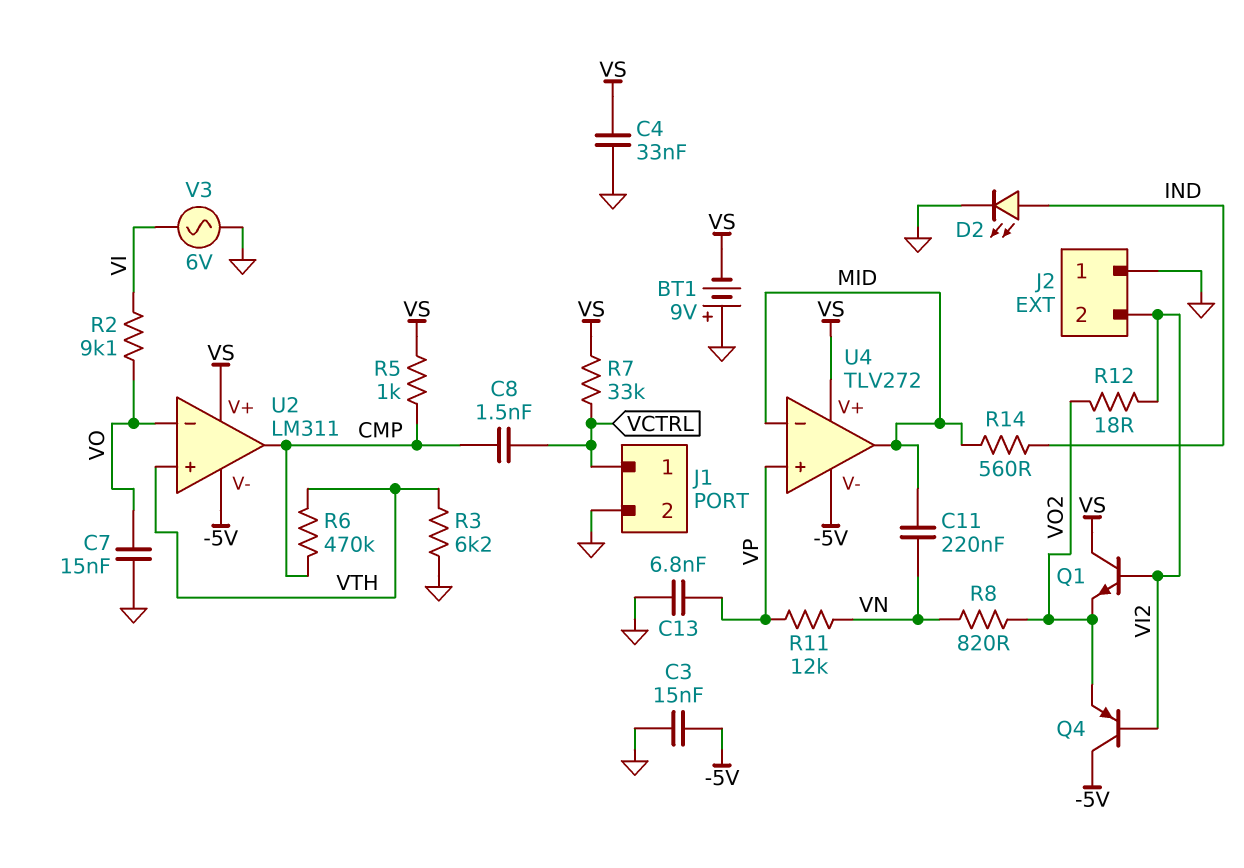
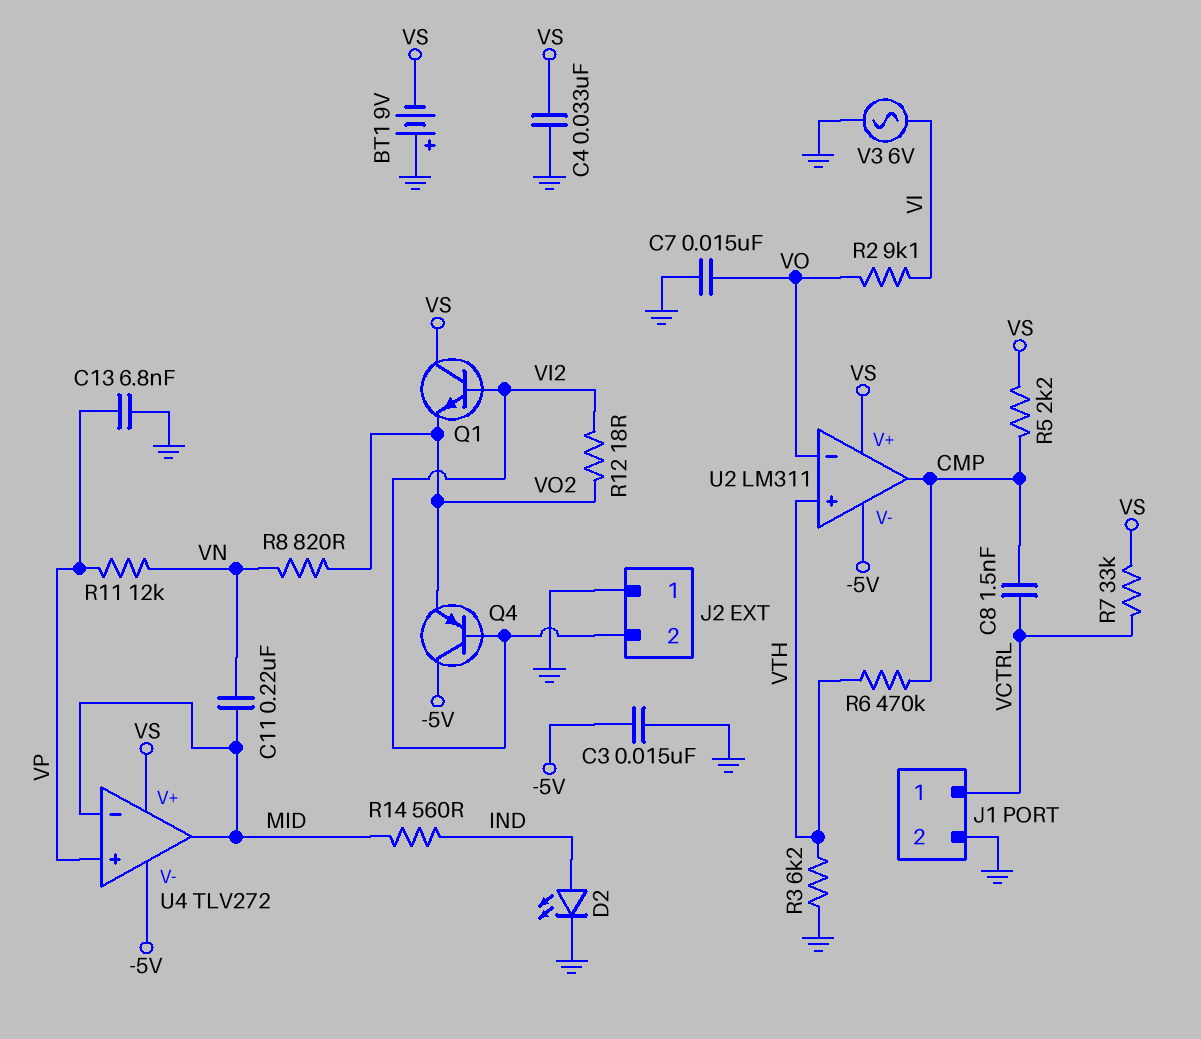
R5: 1k (CMP, VS) -> 2.2k (CMP, VS)

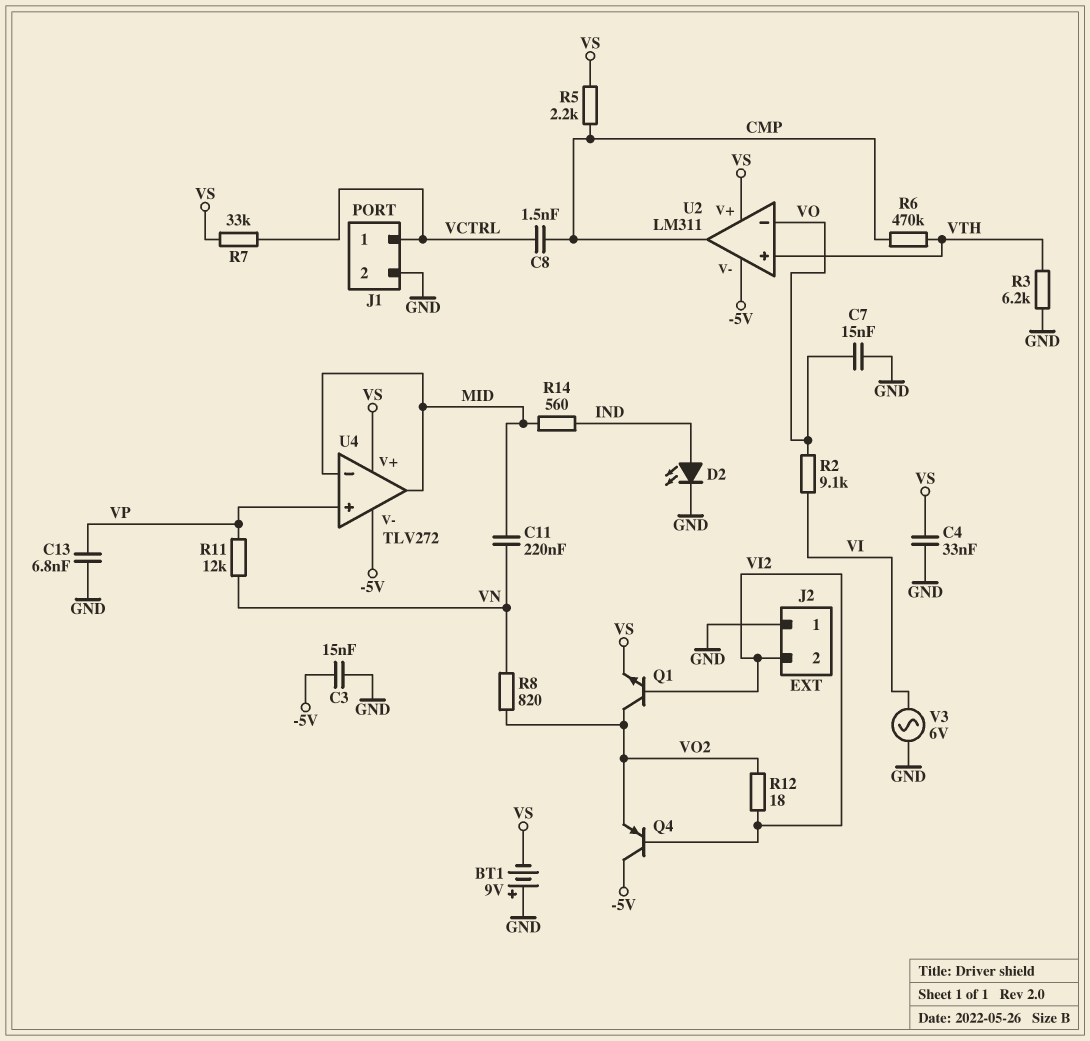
Q1: NPN (B VI2, C VS, E VO2) -> NPN (B VI2, C VO2, E VS)

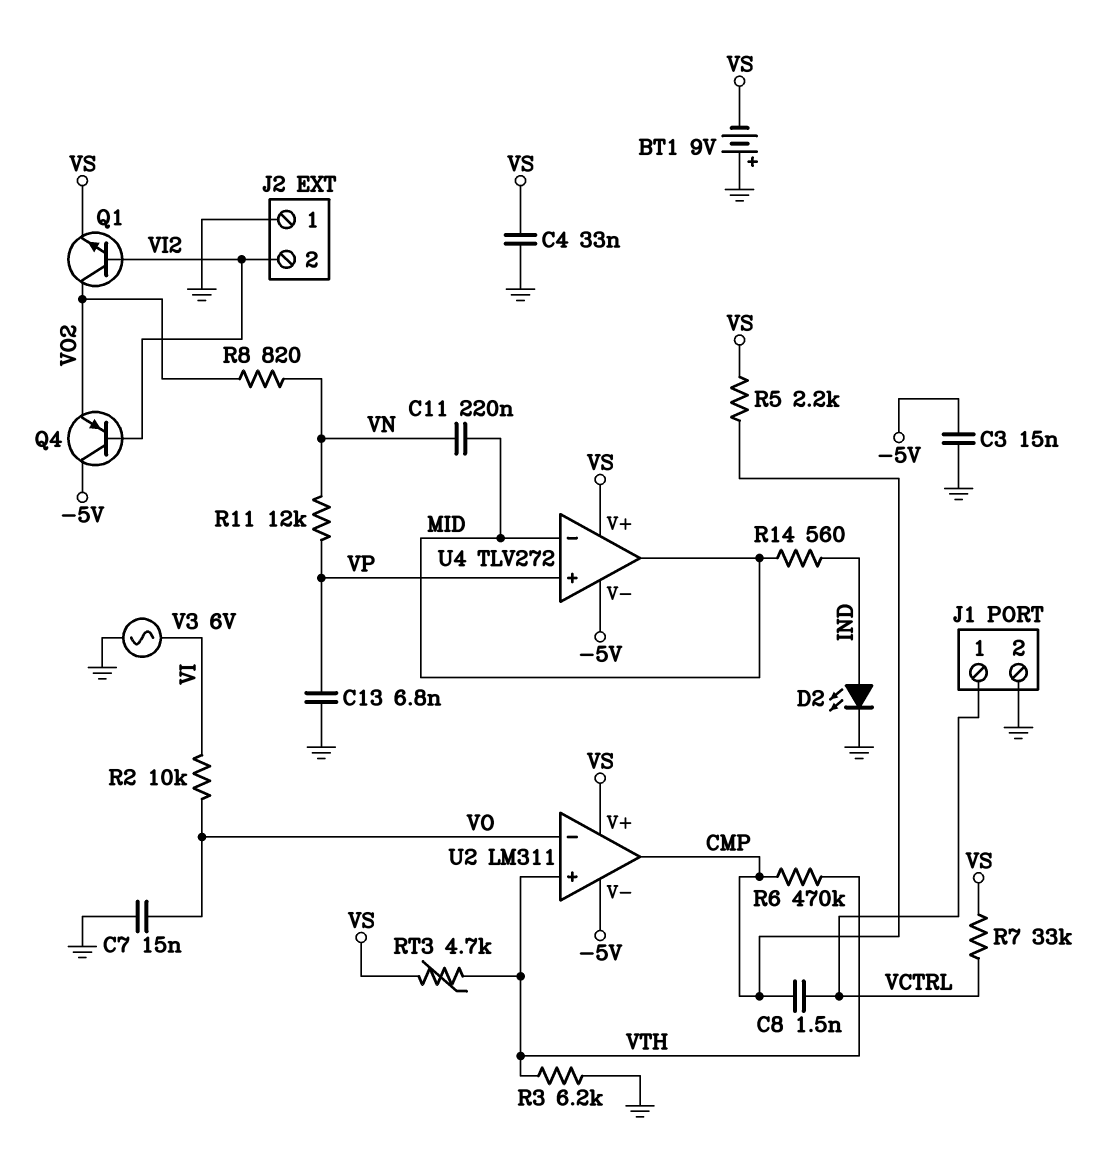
R2: 9.1k (VI, VO) -> 10k (VI, VO)
R12: 18 (VI2, VO2) -> none
RT3: none -> 4.7k (VS, VTH)

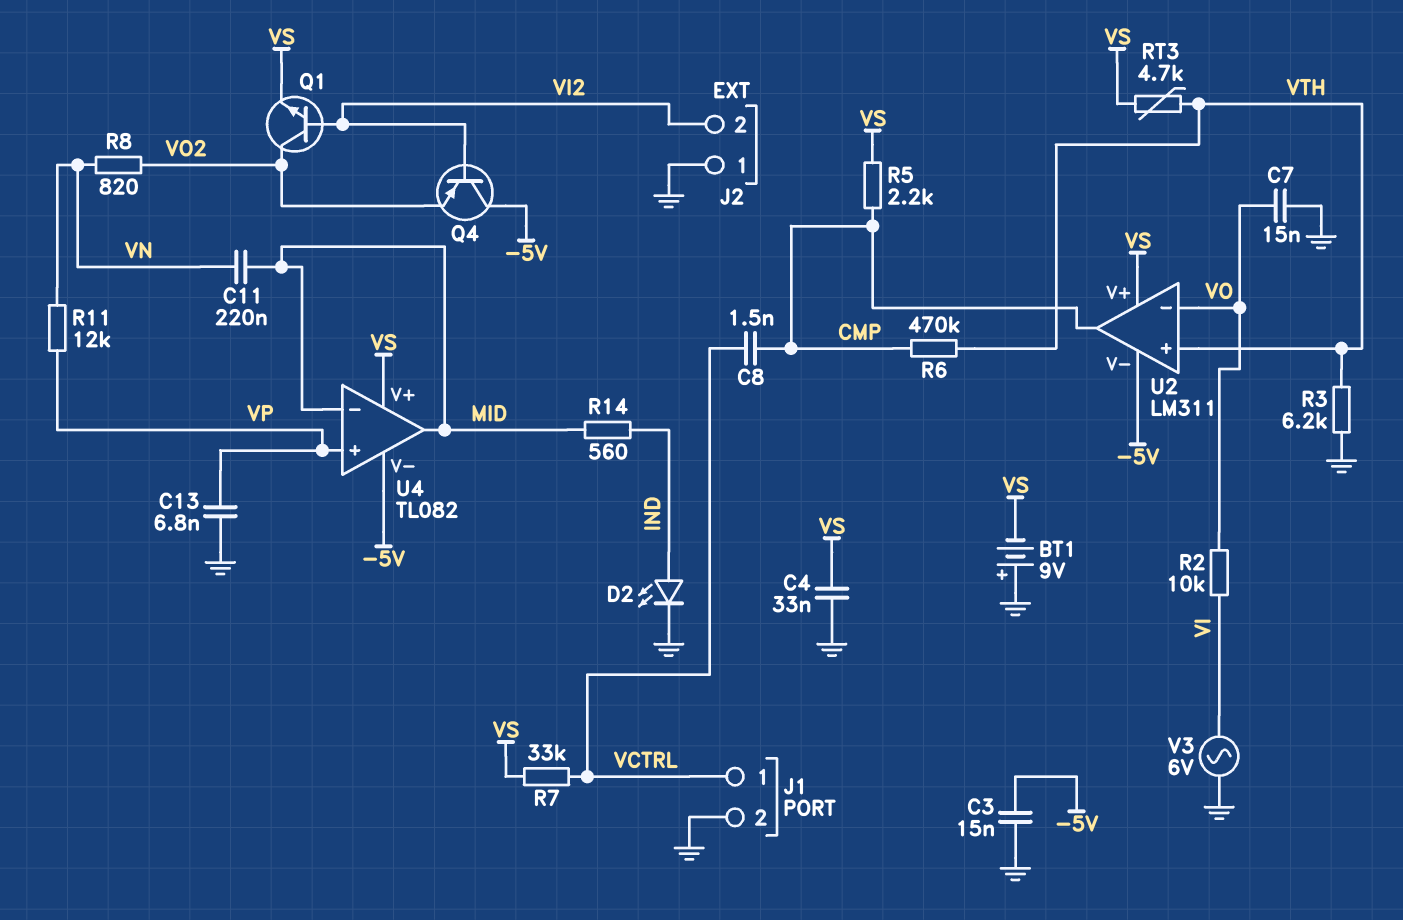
U4: TLV272 -> TL082

